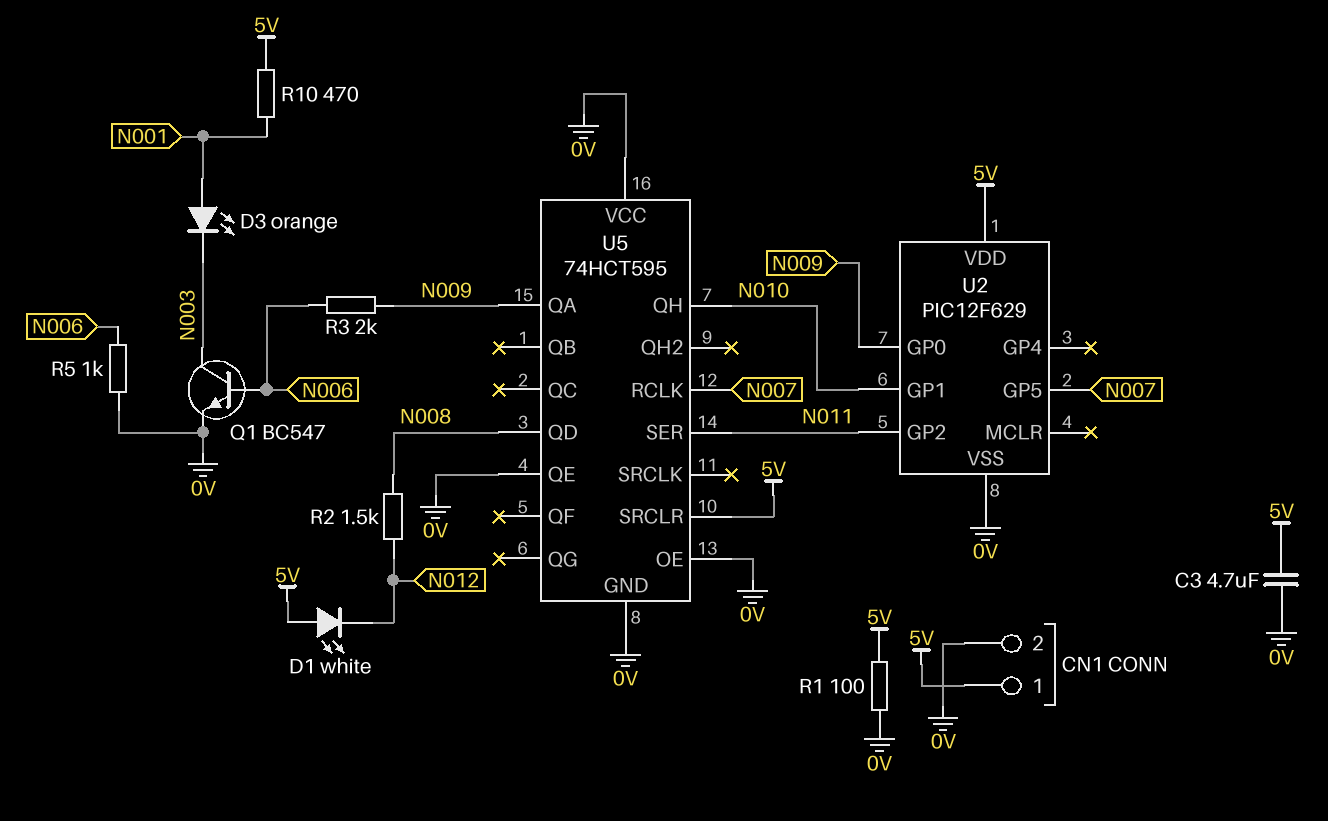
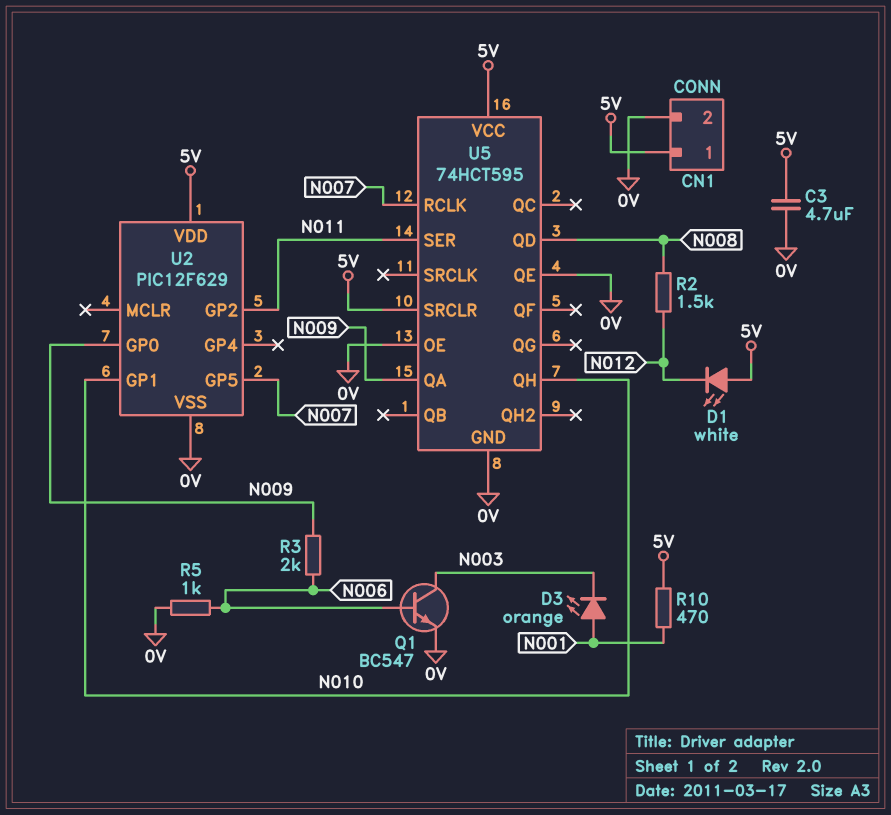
R1: 100 (0V, 5V) -> none
U5 pin VCC: 0V -> 5V

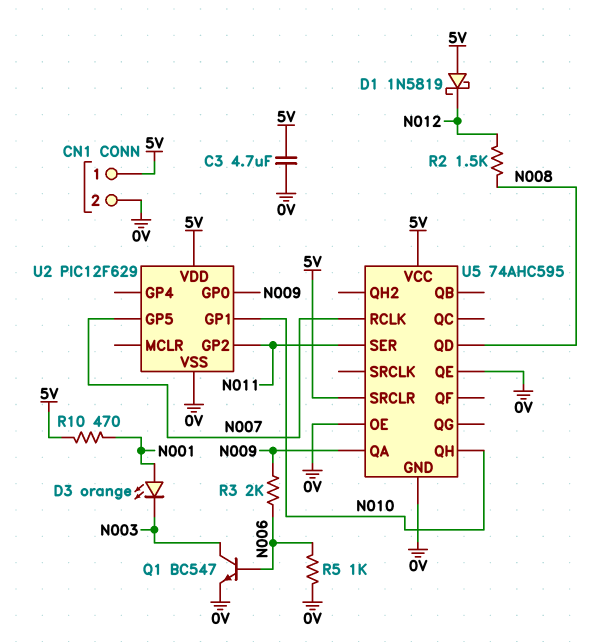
D1: LED white (A 5V, K N012) -> schottky 1N5819 (A 5V, K N012)
U5: 74HCT595 -> 74AHC595

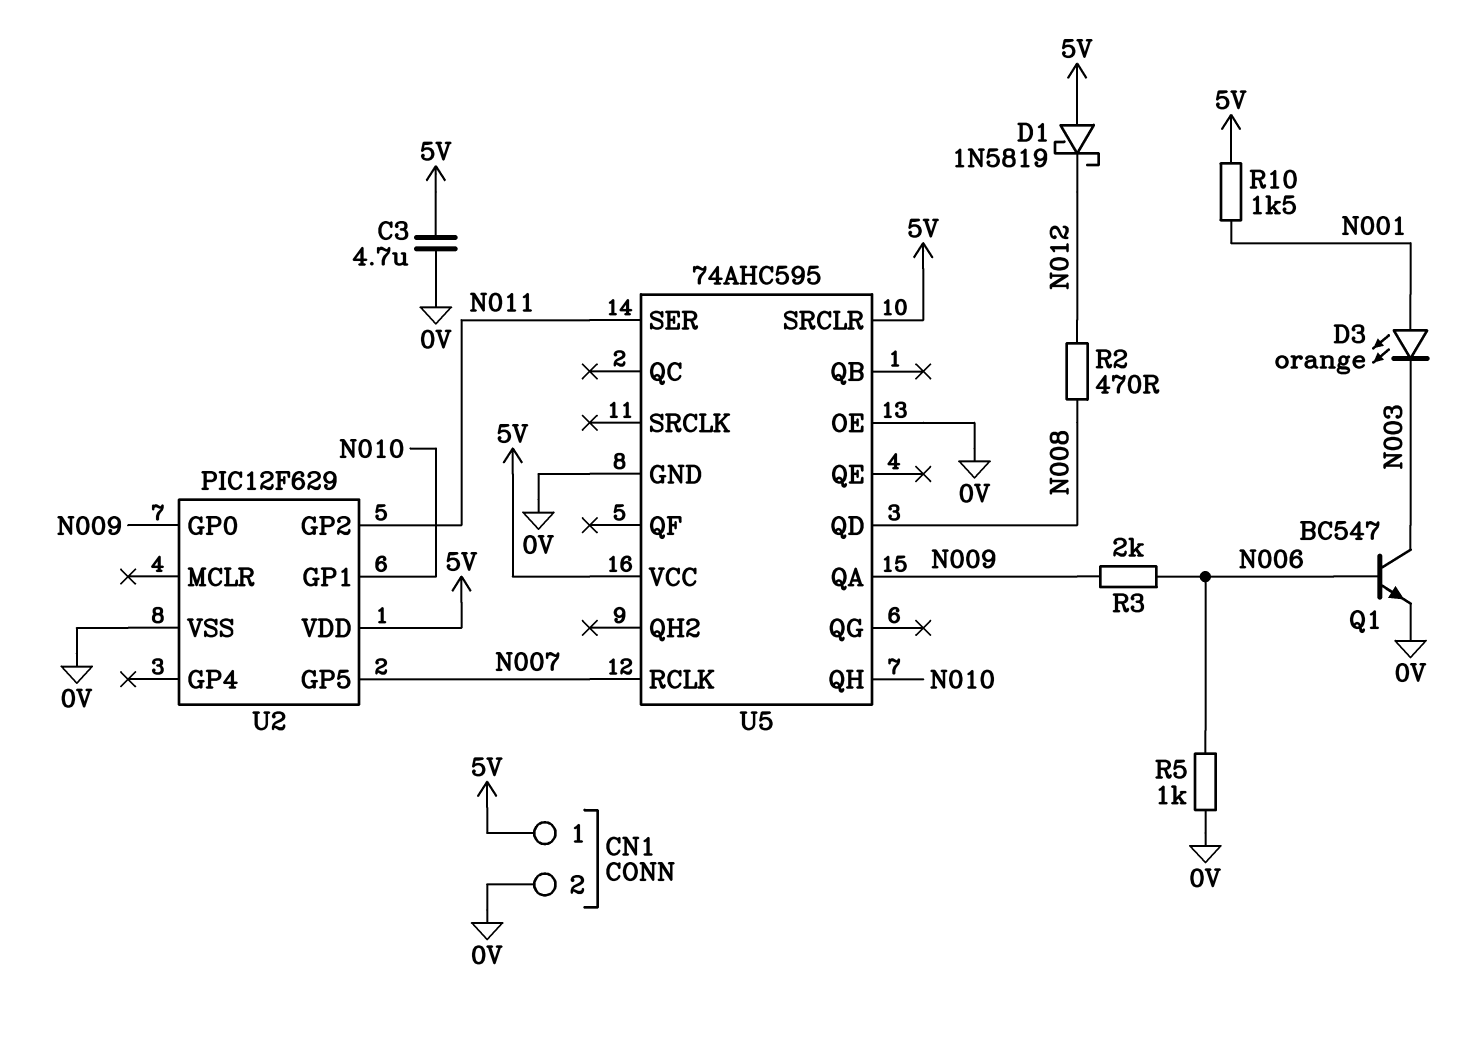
R2: 1.5k (N008, N012) -> 470 (N008, N012)
R10: 470 (5V, N001) -> 1.5k (5V, N001)
U5 pin QE: 0V -> none

